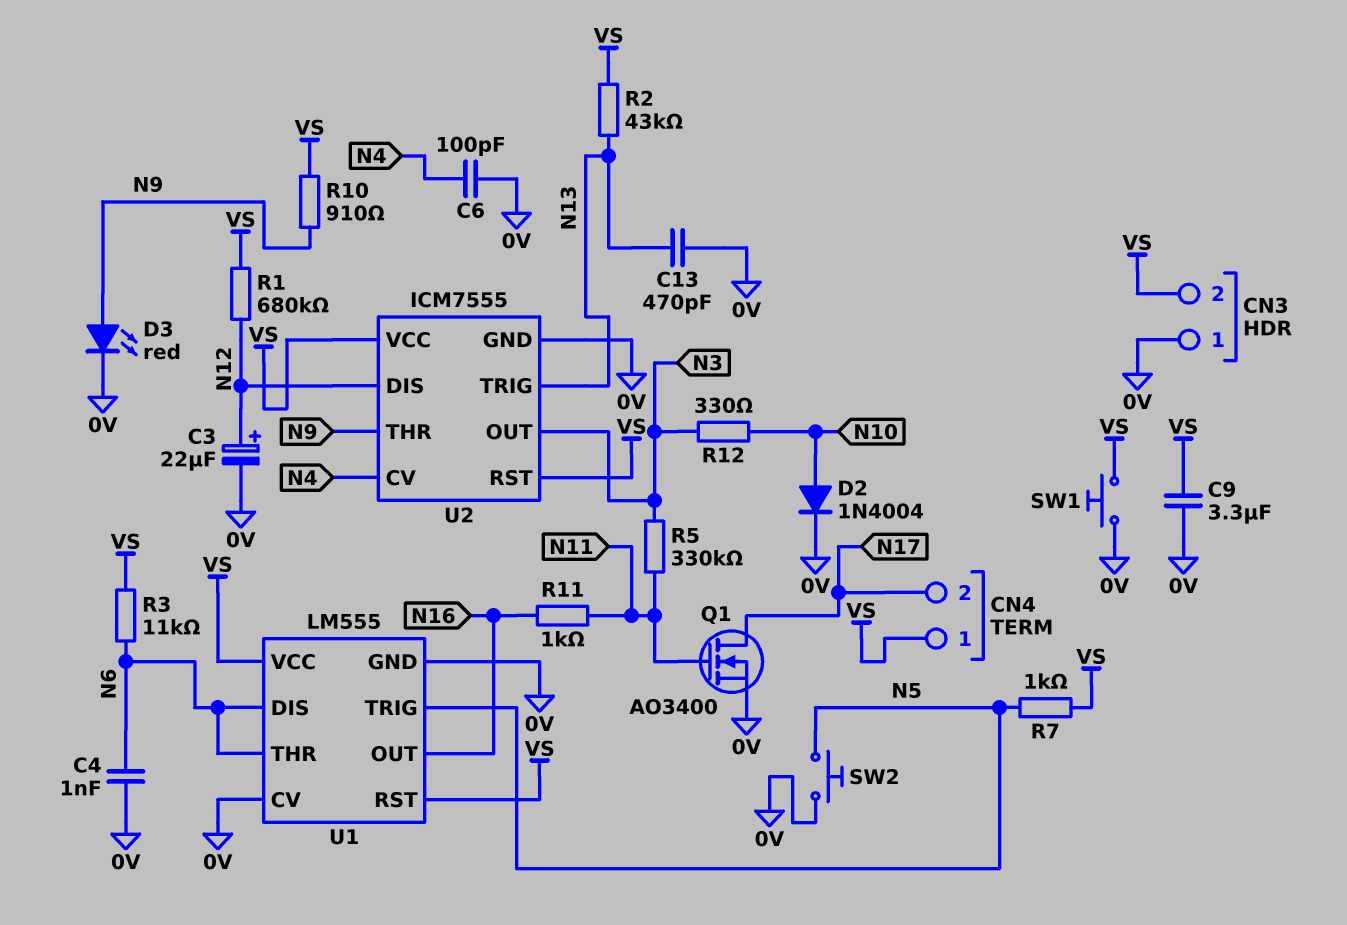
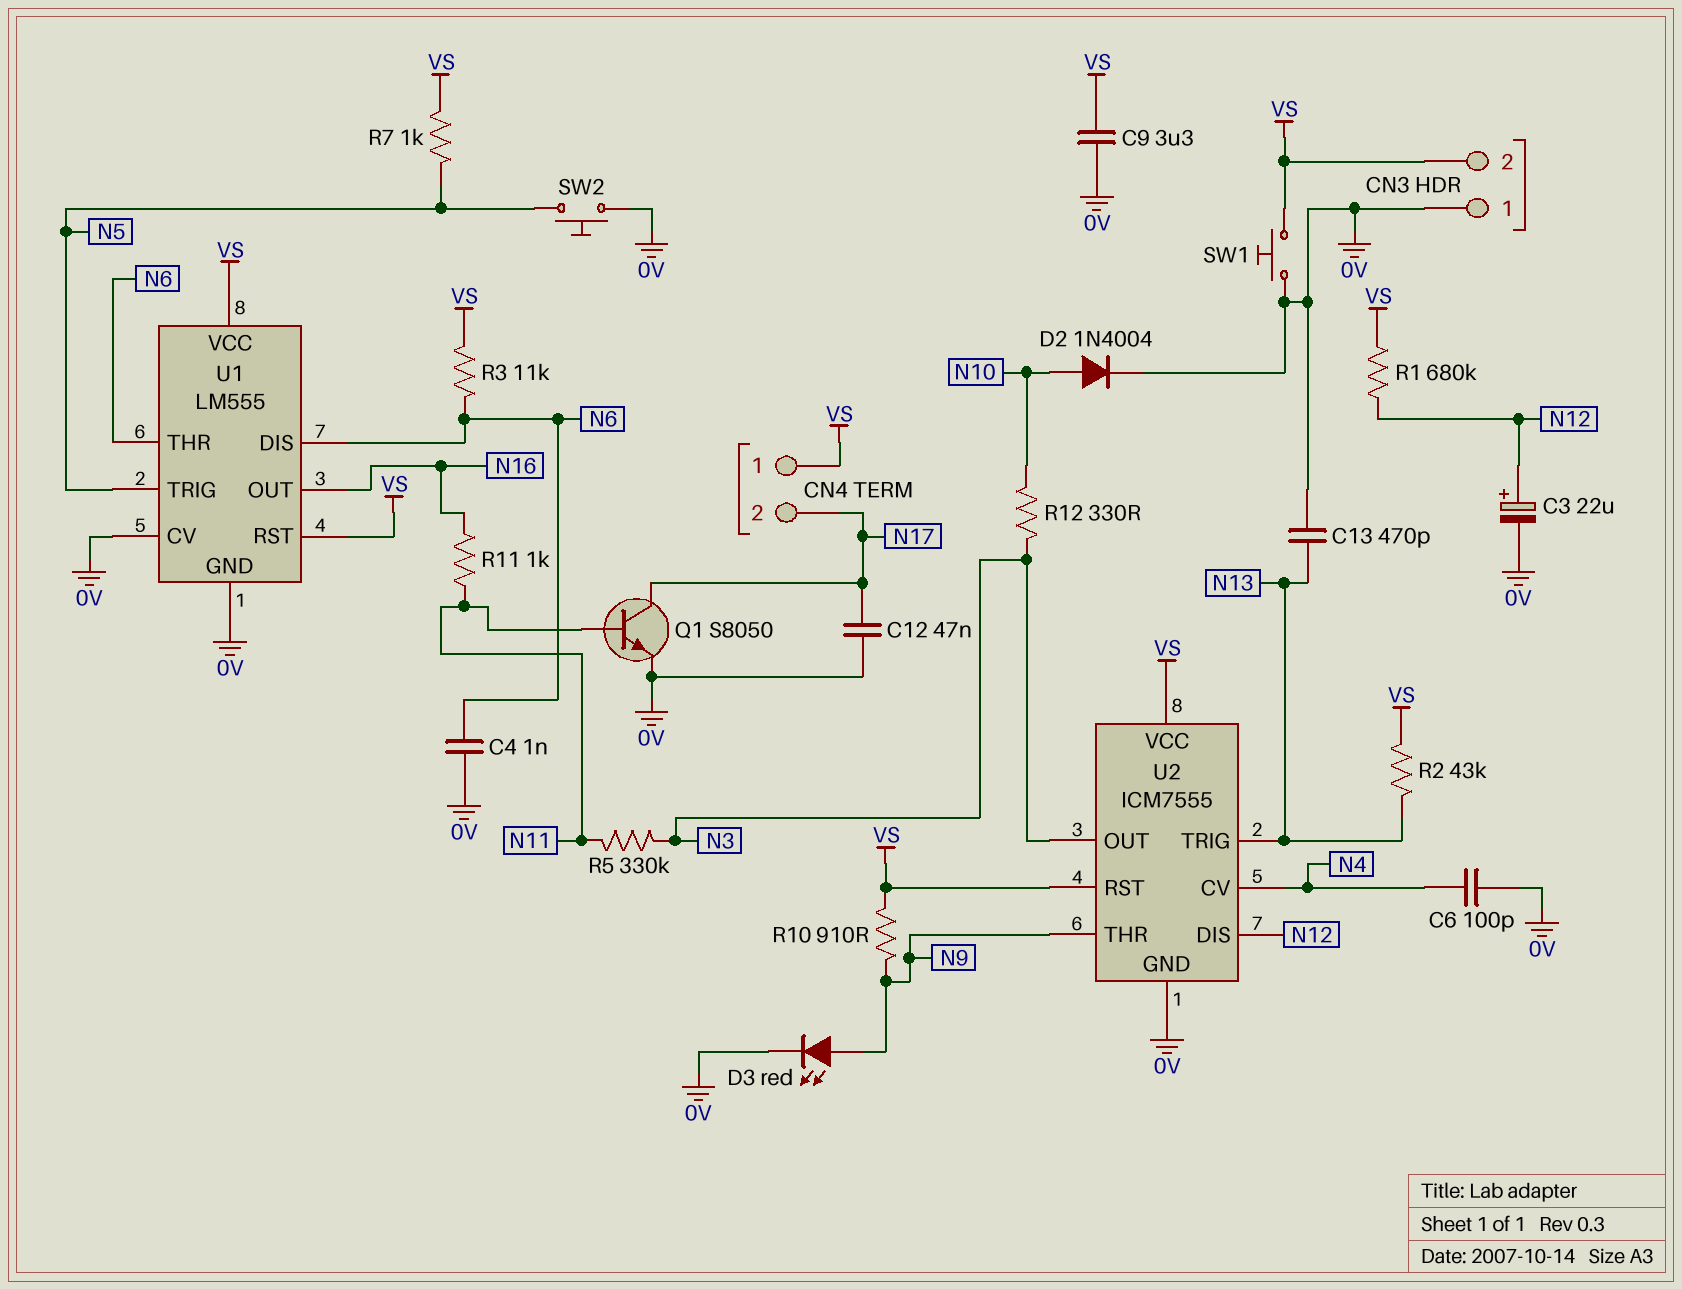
C12: none -> 47nF (0V, N17)
Q1: NMOS AO3400 (G N11, D N17, S 0V) -> NPN S8050 (B N11, C N17, E 0V)

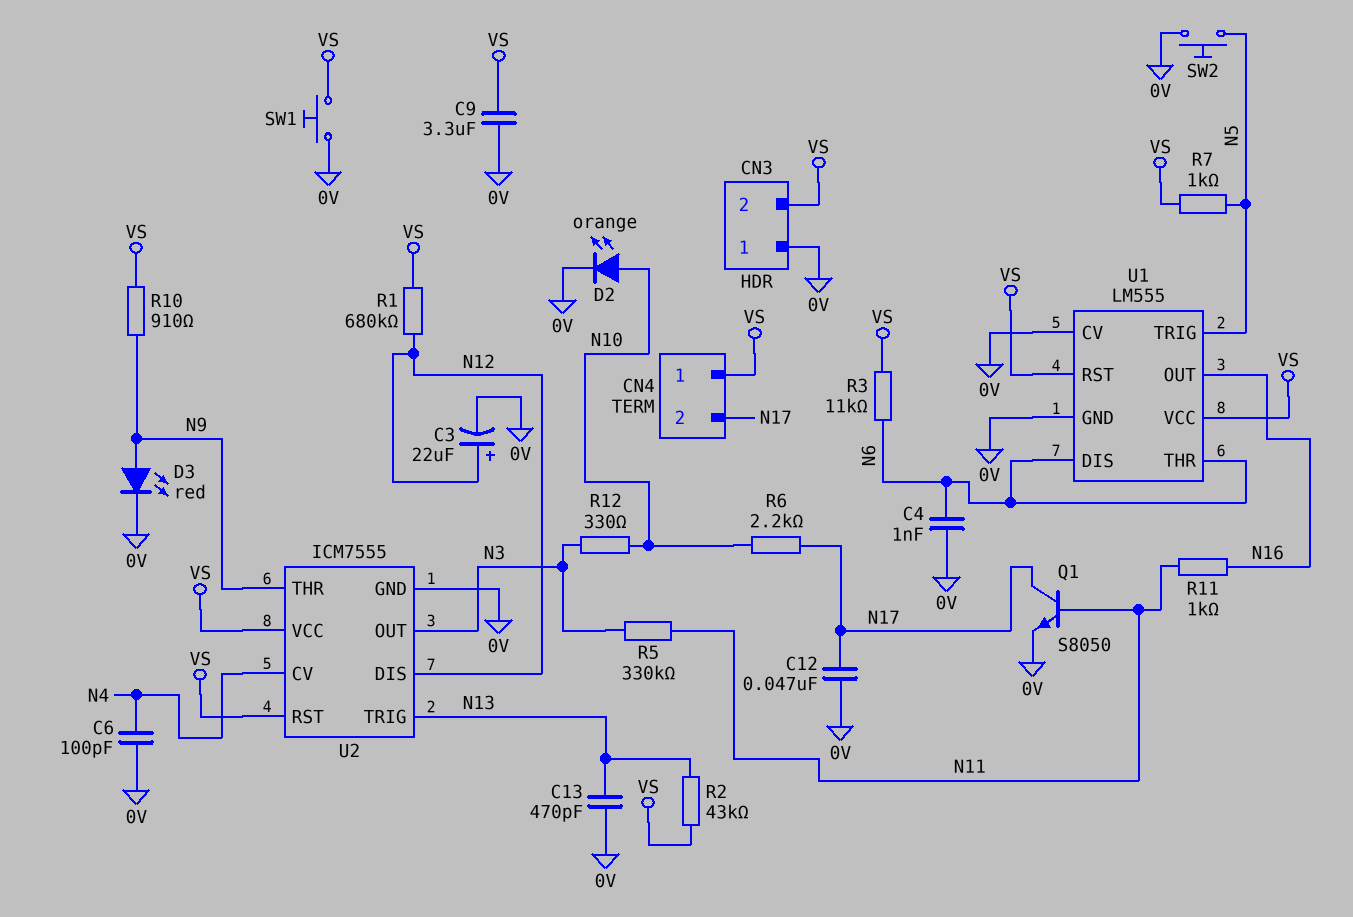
D2: diode 1N4004 (A N10, K 0V) -> LED orange (A N10, K 0V)
R6: none -> 2.2k (N10, N17)

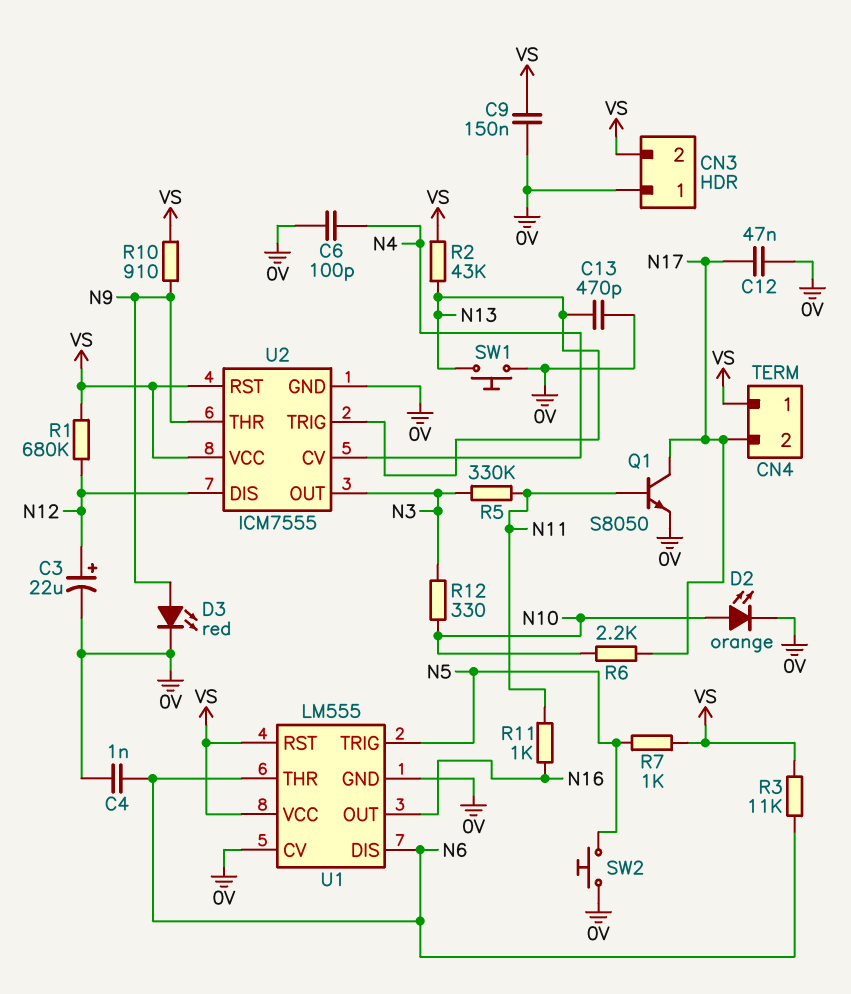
C9: 3.3uF (0V, VS) -> 150nF (0V, VS)
SW1: button (0V, VS) -> button (0V, N13)

